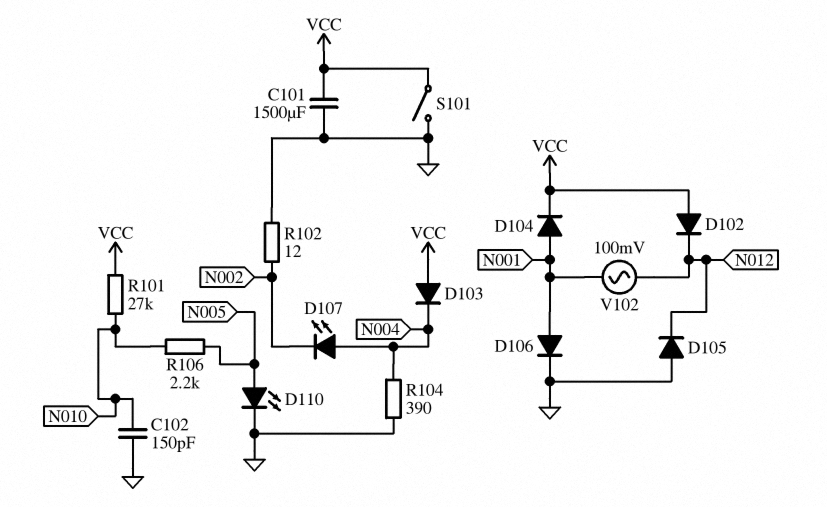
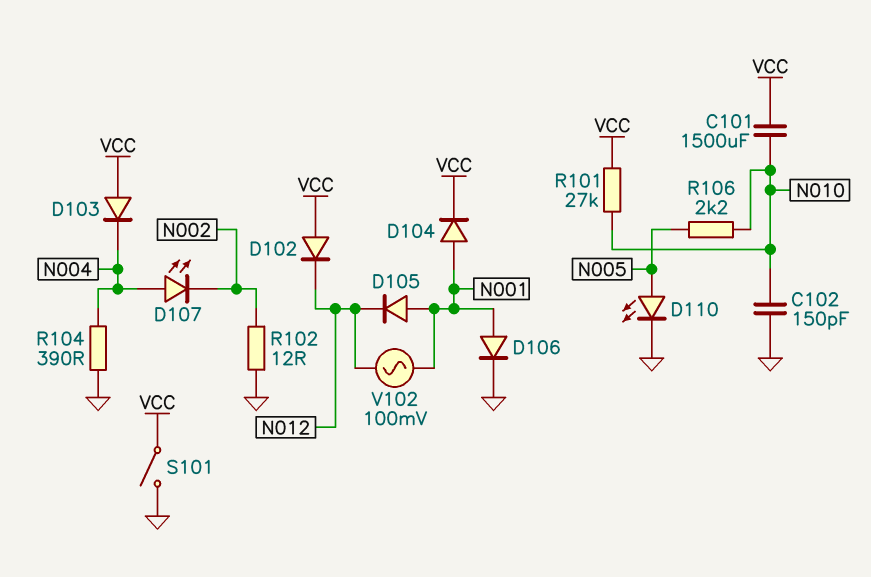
C101: 1500uF (GND, VCC) -> 1500uF (N010, VCC)
D105: diode (A GND, K N012) -> diode (A N001, K N012)

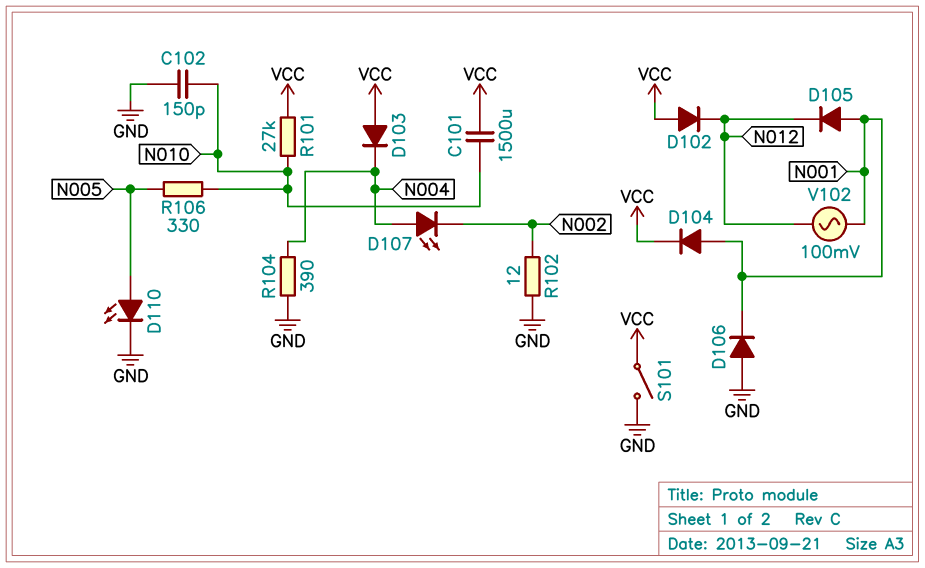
D106: diode (A N001, K GND) -> diode (A GND, K N001)
R106: 2.2k (N005, N010) -> 330 (N005, N010)

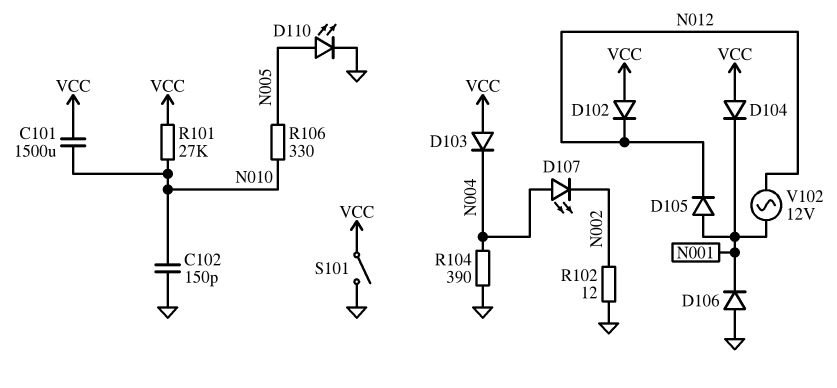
D104: diode (A N001, K VCC) -> diode (A VCC, K N001)
V102: AC 100mV (N001, N012) -> AC 12V (N001, N012)

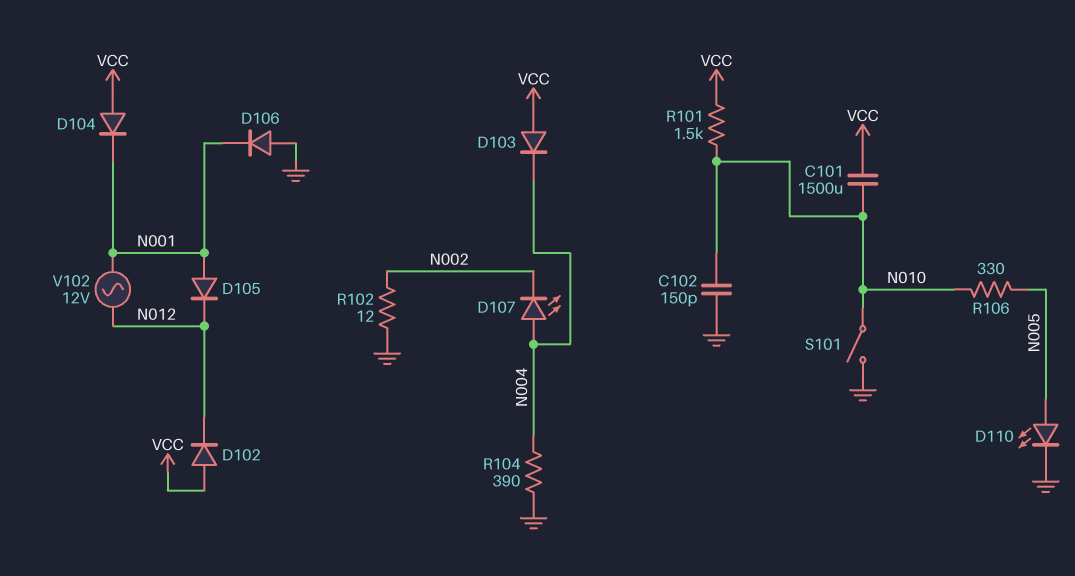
R101: 27k (N010, VCC) -> 1.5k (N010, VCC)
S101: switch (GND, VCC) -> switch (GND, N010)

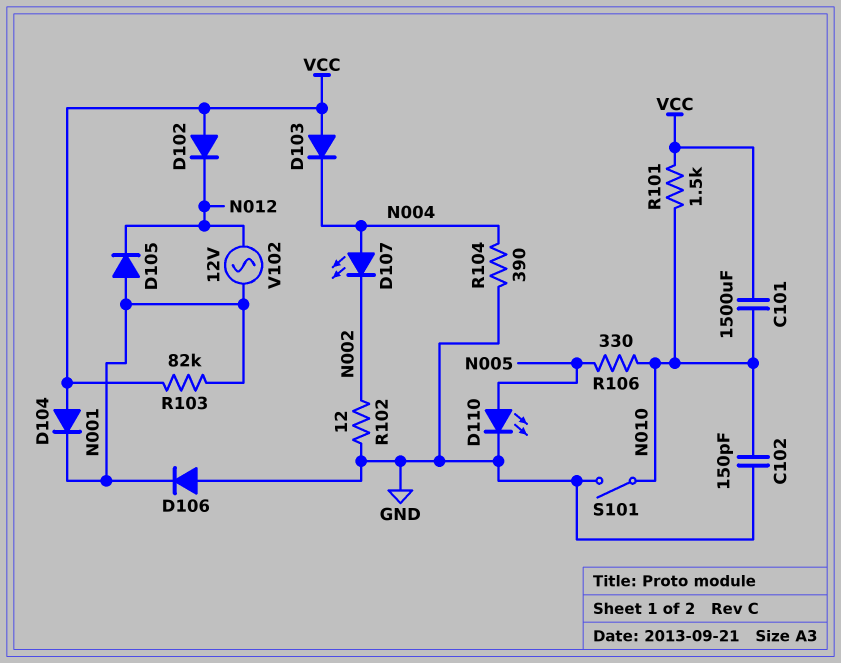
R103: none -> 82k (N001, VCC)

